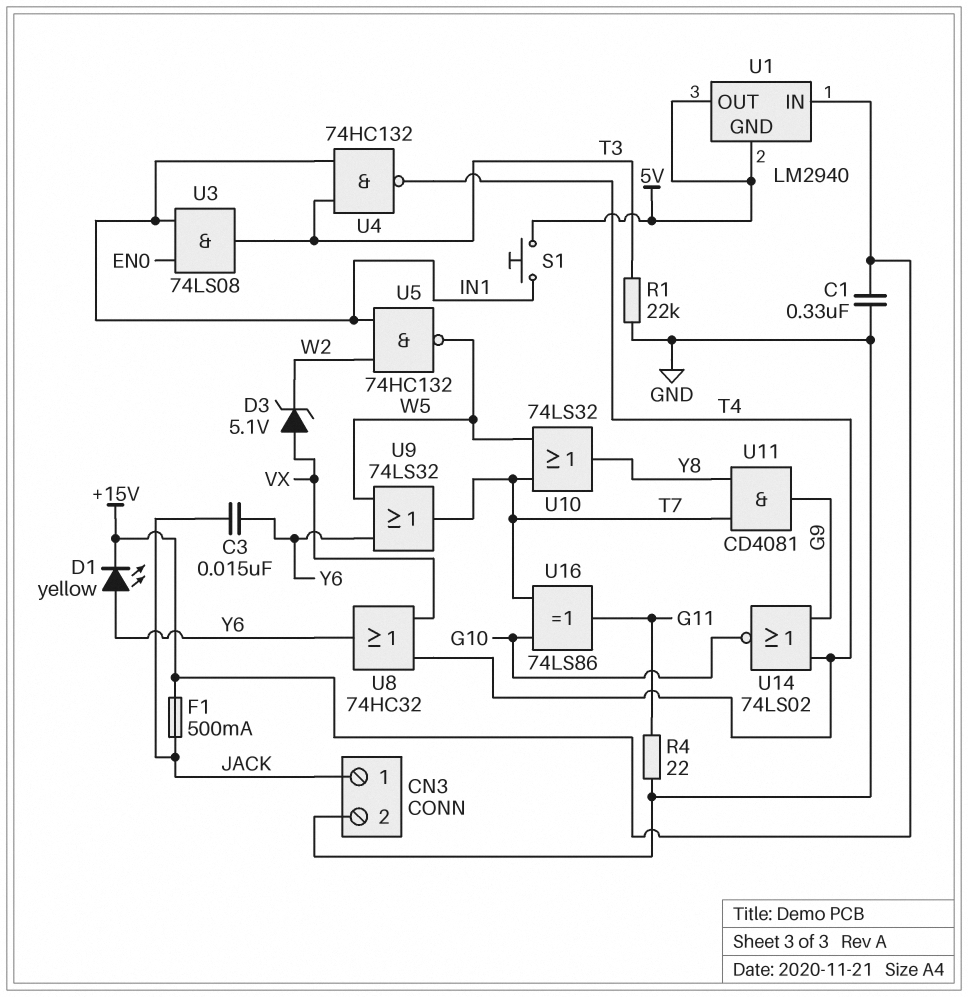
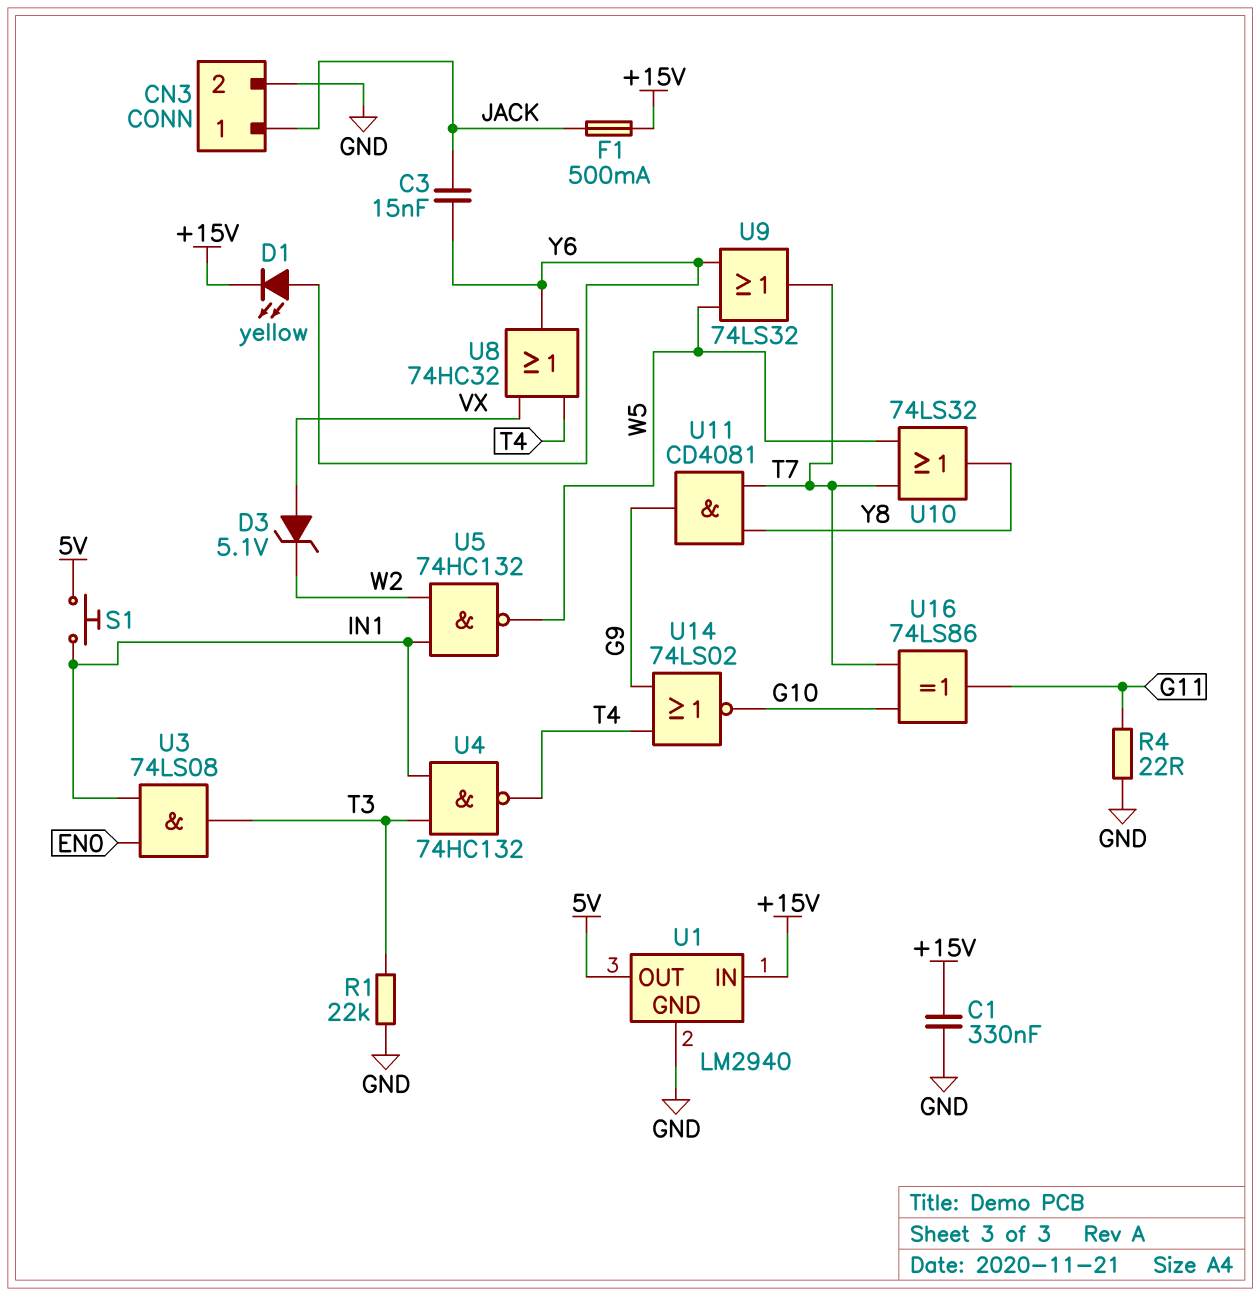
U1 pin GND: 5V -> GND

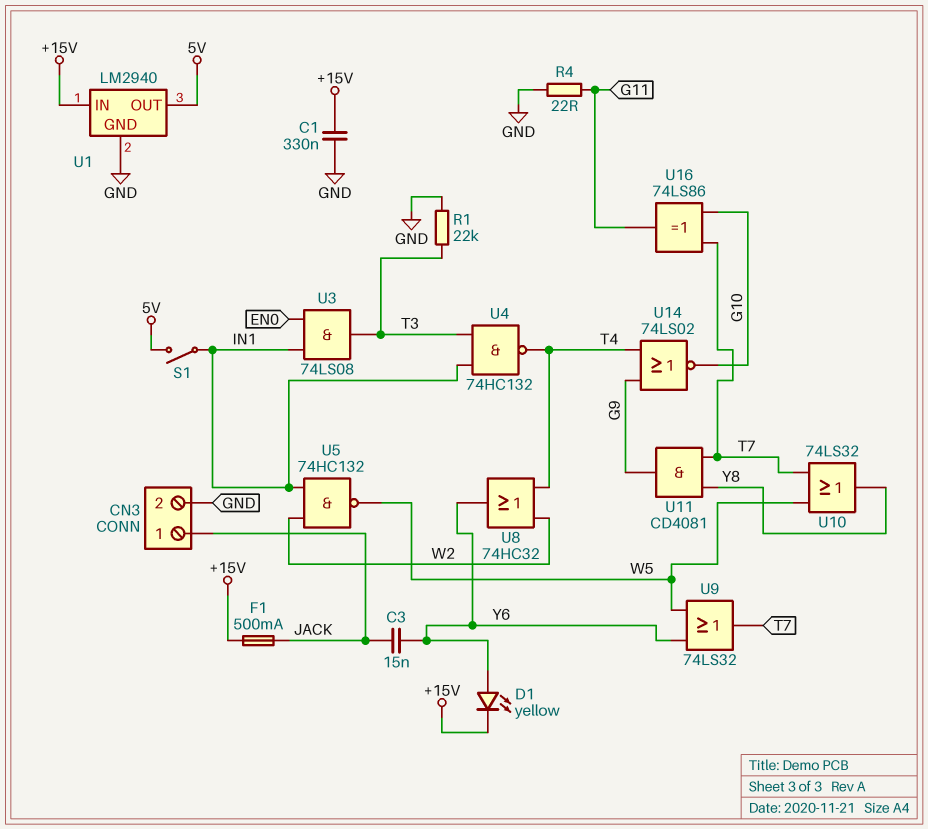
D3: zener 5.1V (A VX, K W2) -> none
S1: button (5V, IN1) -> switch (5V, IN1)
U8: OR 74HC32 (in T4, in VX, out Y6) -> OR 74HC32 (in T4, in W2, out Y6)

